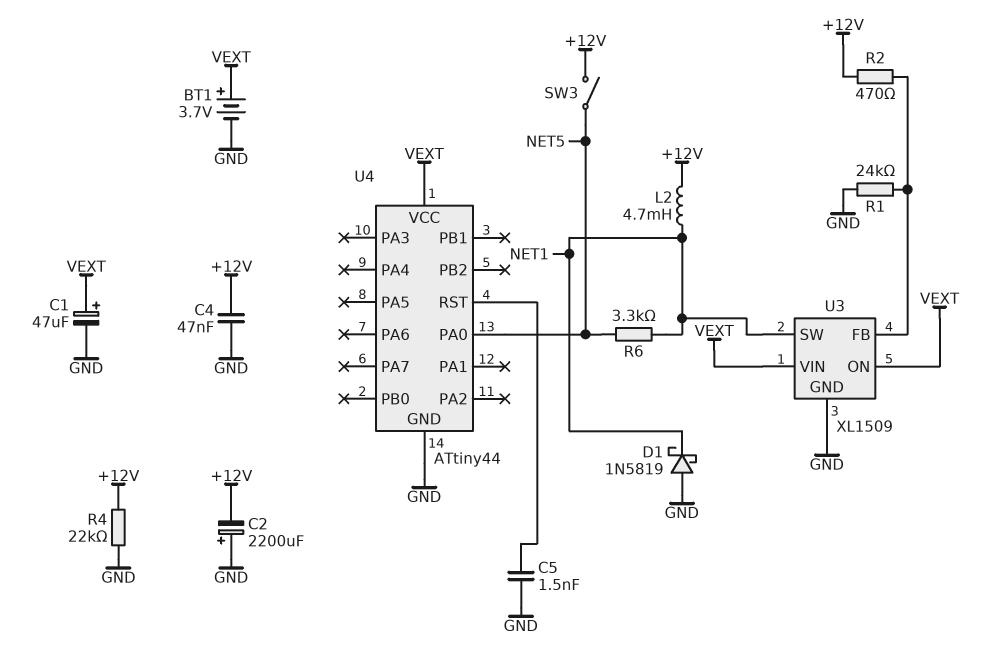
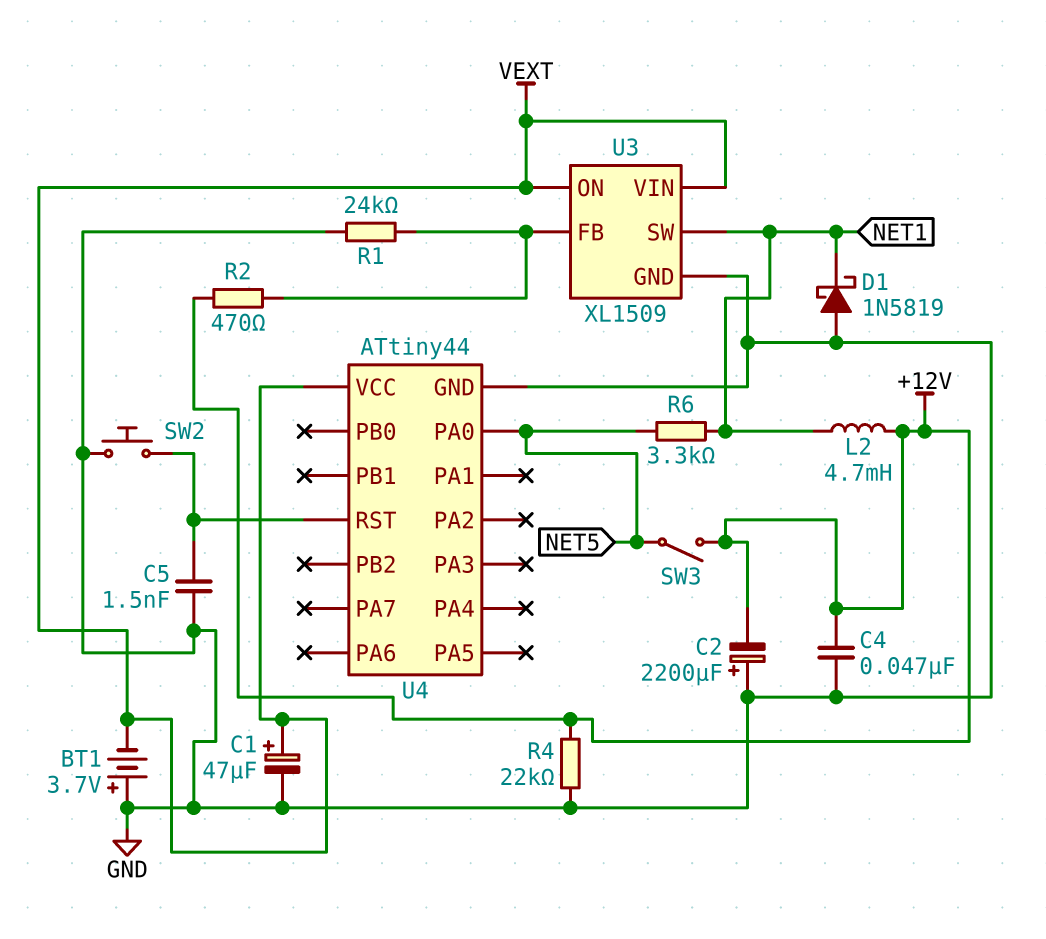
BT1: 3.7V (plus VEXT, minus GND) -> 3.7V (plus GND, minus VEXT)
SW2: none -> button (GND, U4/RST)

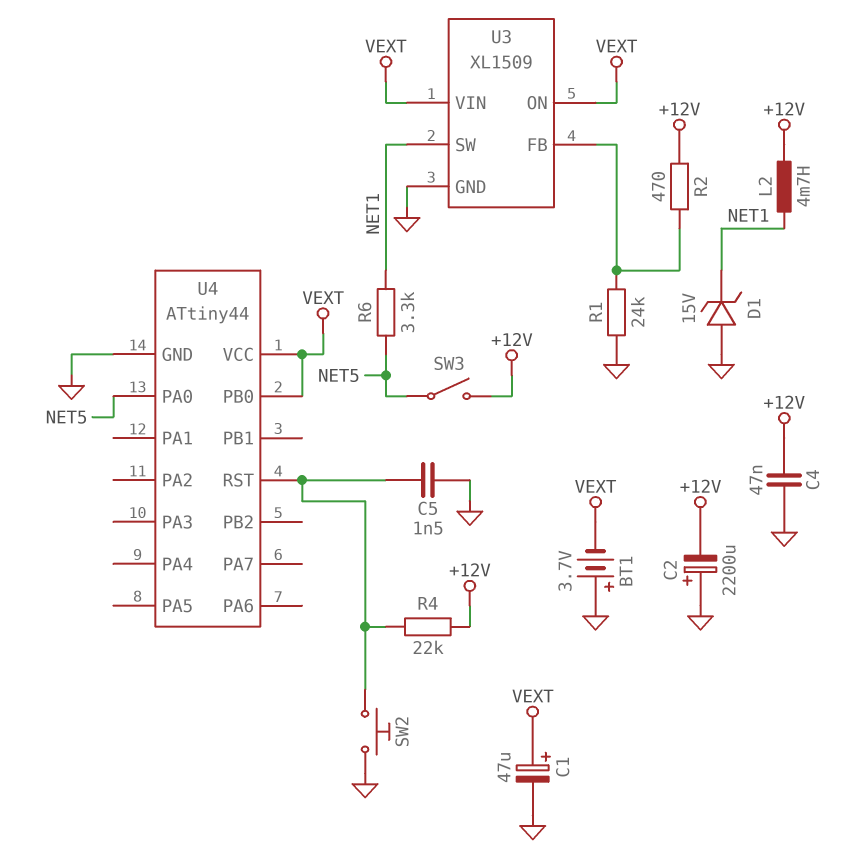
D1: schottky 1N5819 (A GND, K NET1) -> zener 15V (A GND, K NET1)
R4: 22k (+12V, GND) -> 22k (+12V, U4/RST)
U4 pin PB0: none -> VEXT

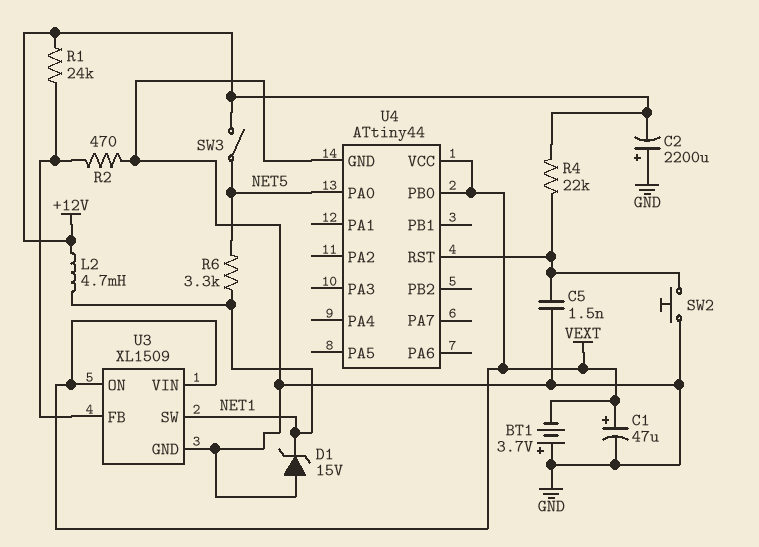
C4: 47nF (+12V, GND) -> none
R1: 24k (GND, U3/FB) -> 24k (+12V, U3/FB)
R2: 470 (+12V, U3/FB) -> 470 (GND, U3/FB)

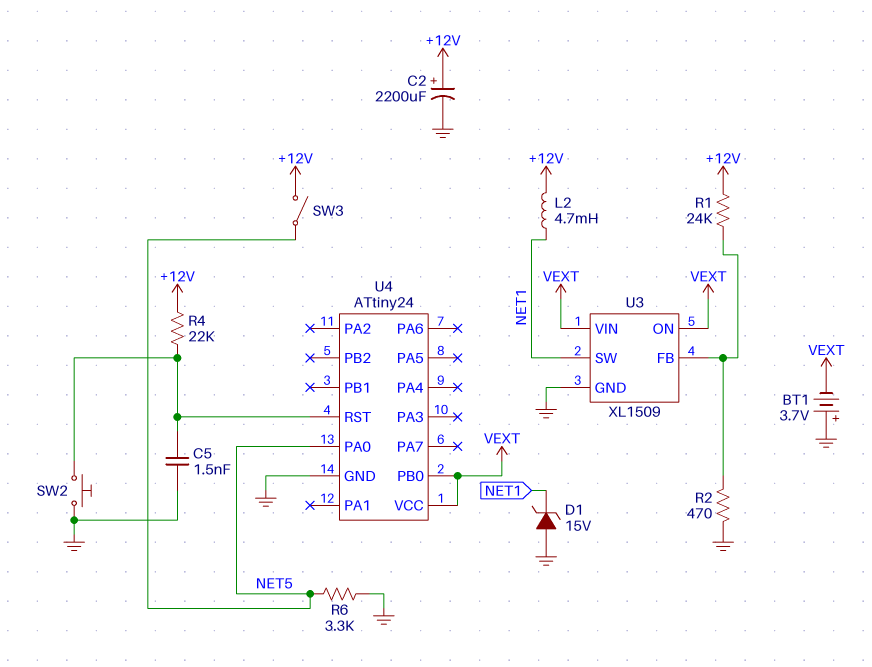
C1: 47uF (plus VEXT, minus GND) -> none
C2: 2200uF (plus GND, minus +12V) -> 2200uF (plus +12V, minus GND)
R6: 3.3k (NET1, NET5) -> 3.3k (GND, NET5)
U4: ATtiny44 -> ATtiny24

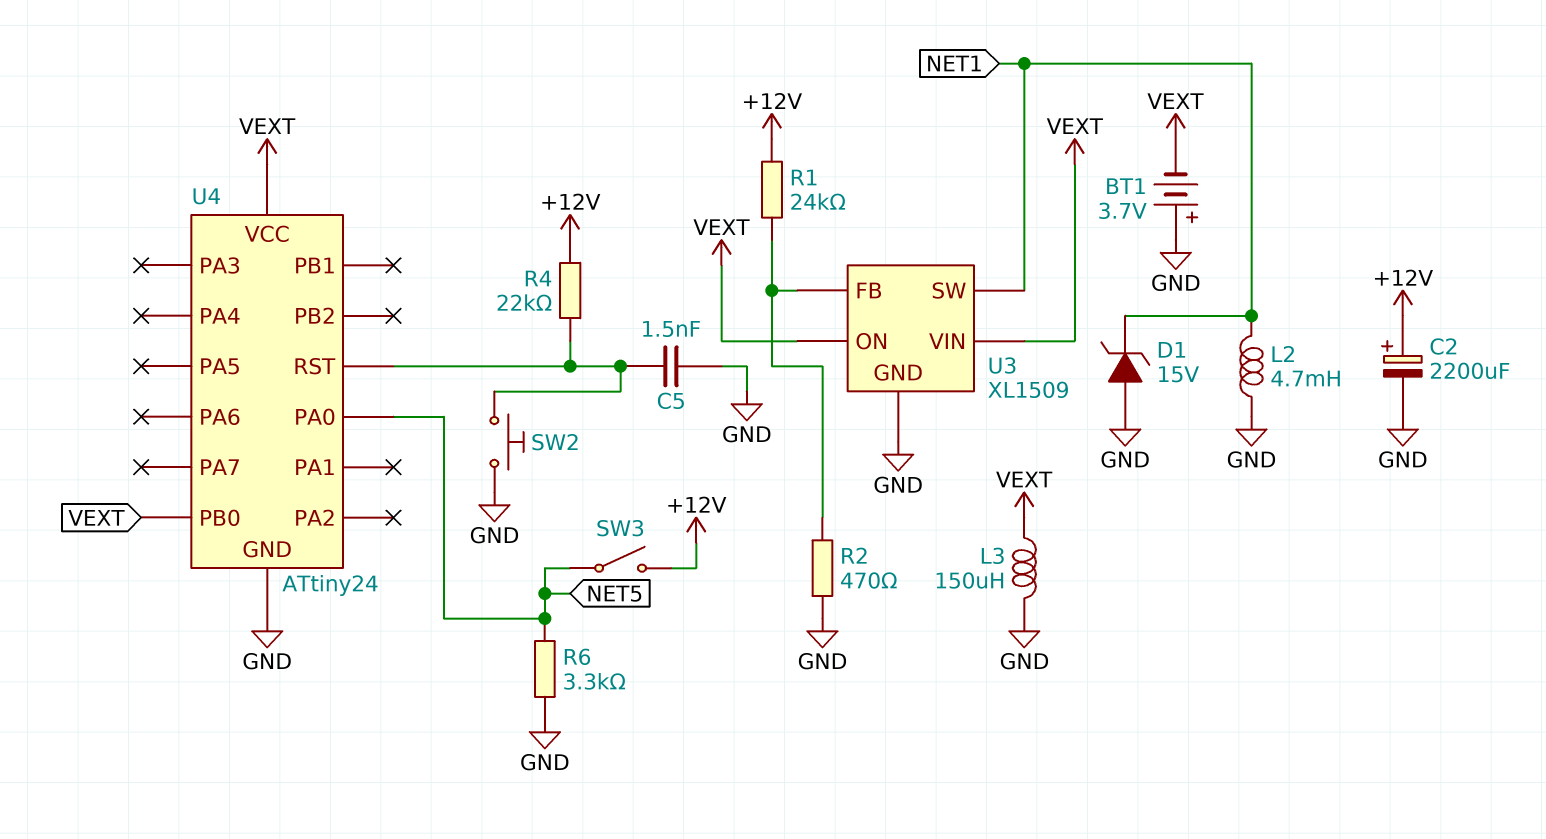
L2: 4.7mH (+12V, NET1) -> 4.7mH (GND, NET1)
L3: none -> 150uH (GND, VEXT)

